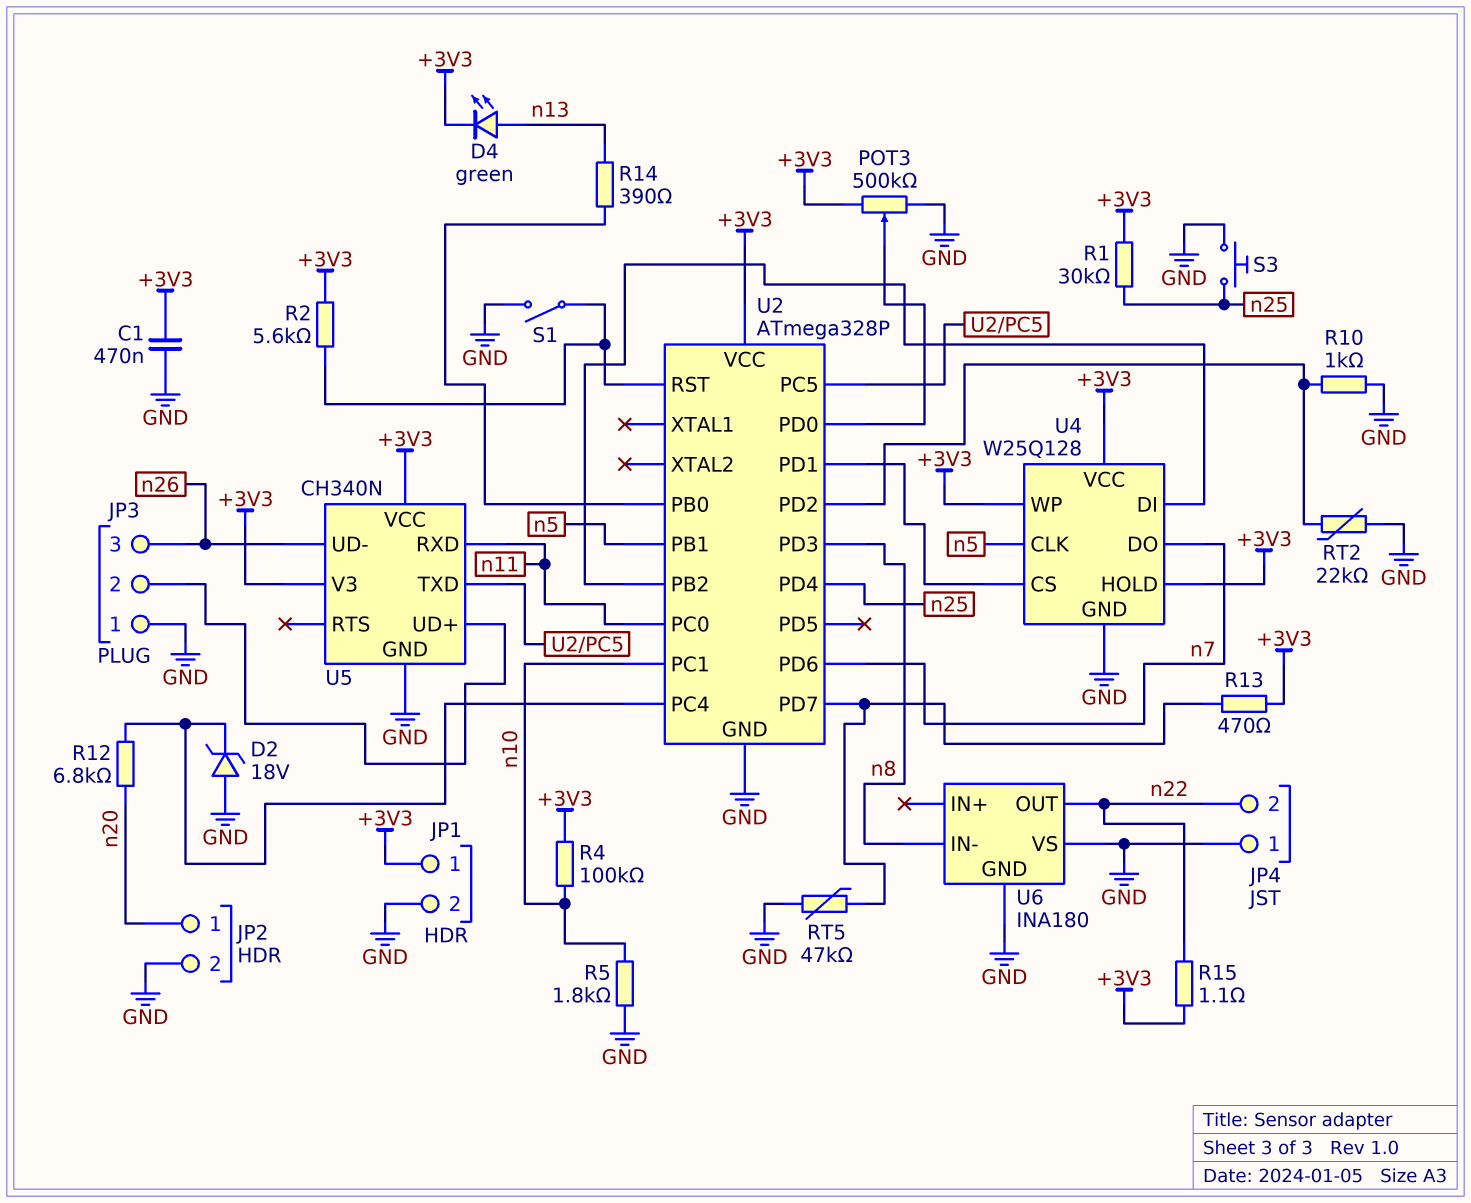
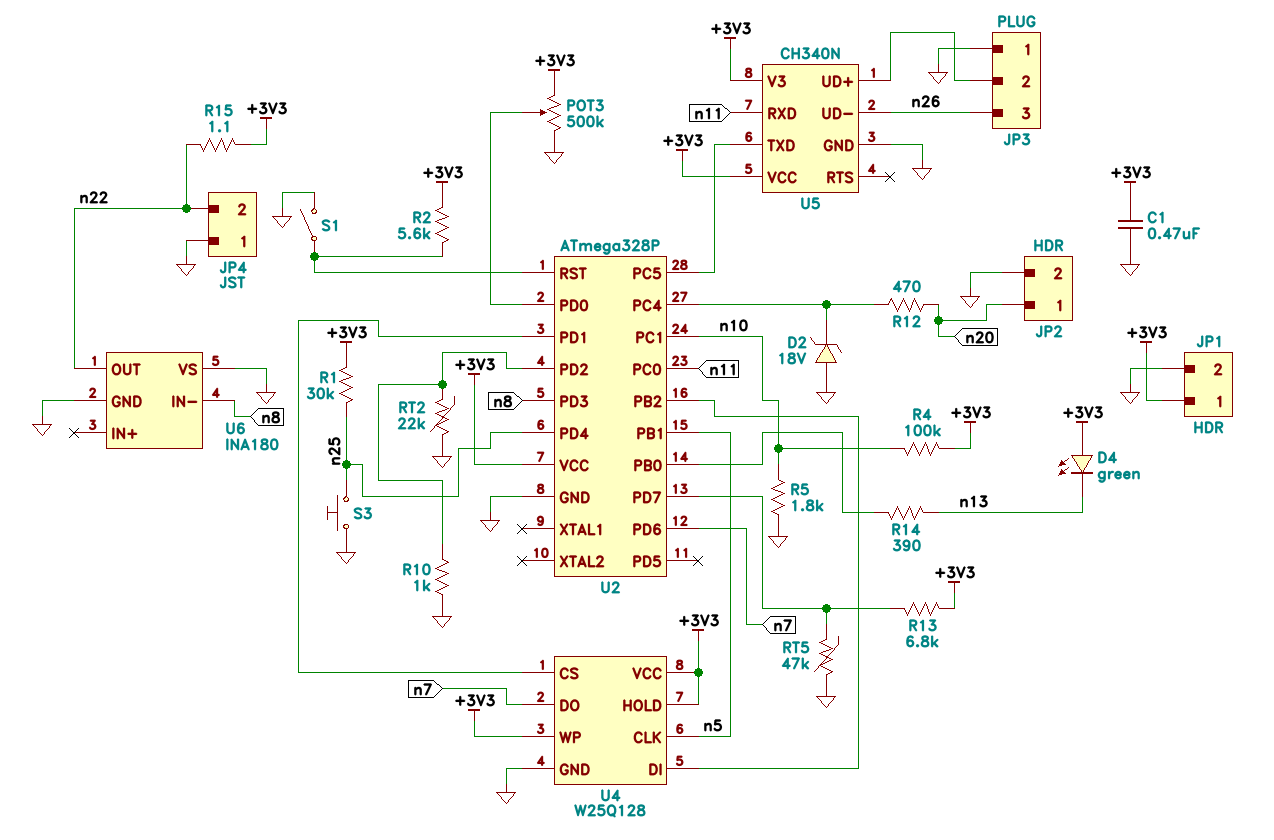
D4: LED green (A n13, K +3V3) -> LED green (A +3V3, K n13)
R12: 6.8k (U2/PC4, n20) -> 470 (U2/PC4, n20)
R13: 470 (+3V3, U2/PD7) -> 6.8k (+3V3, U2/PD7)

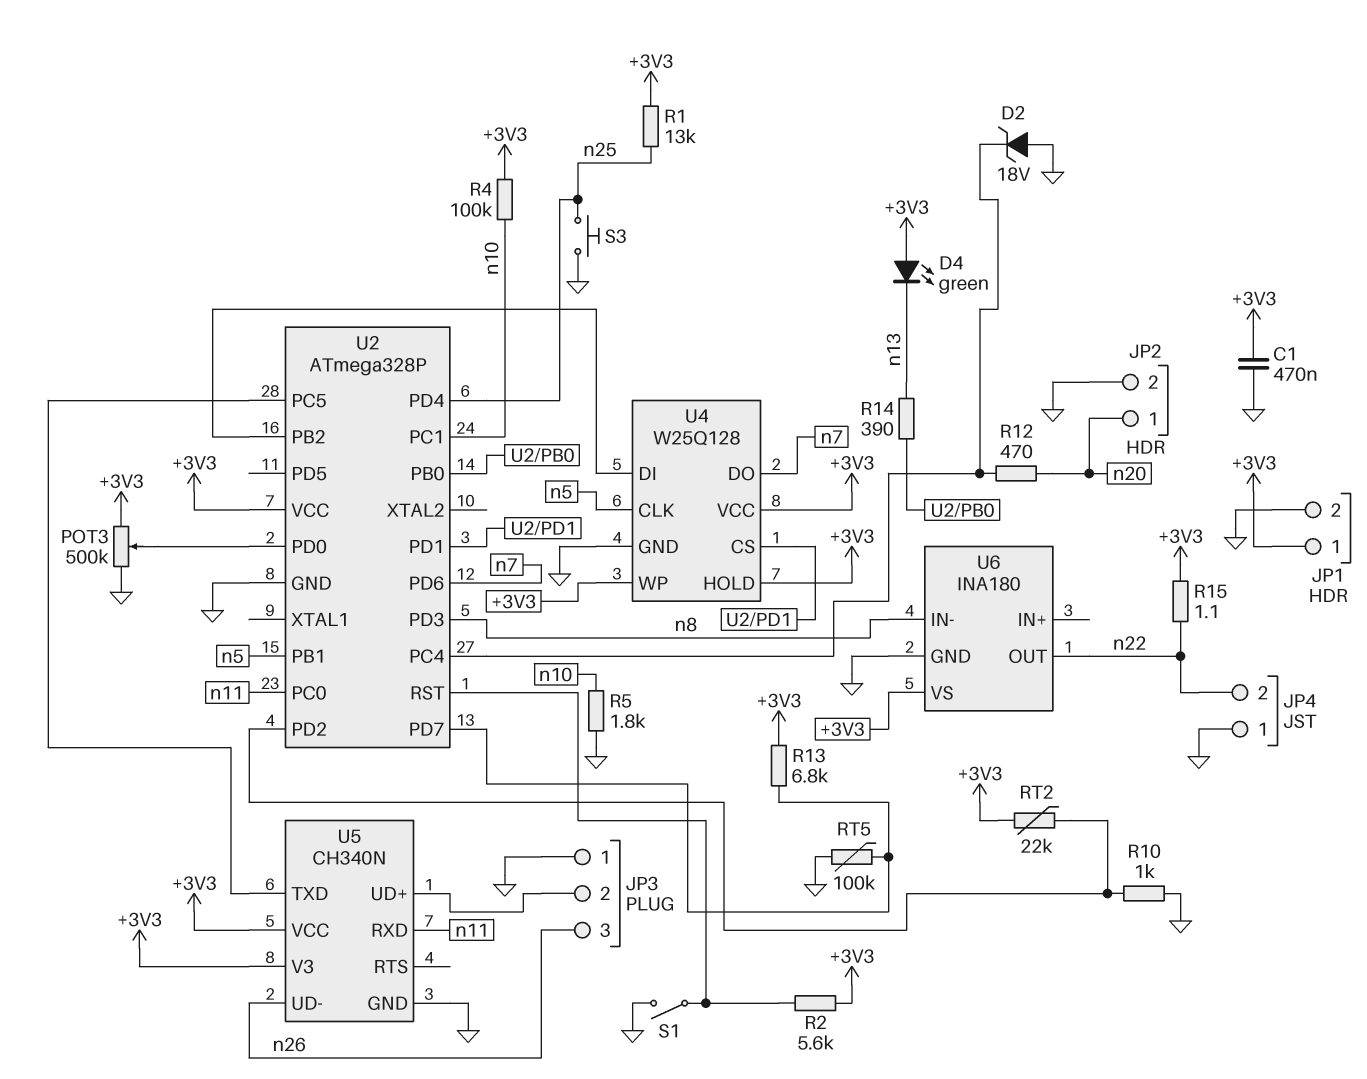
R1: 30k (+3V3, n25) -> 13k (+3V3, n25)
RT2: 22k (GND, U2/PD2) -> 22k (+3V3, U2/PD2)
RT5: 47k (GND, U2/PD7) -> 100k (GND, U2/PD7)
U6 pin VS: GND -> +3V3

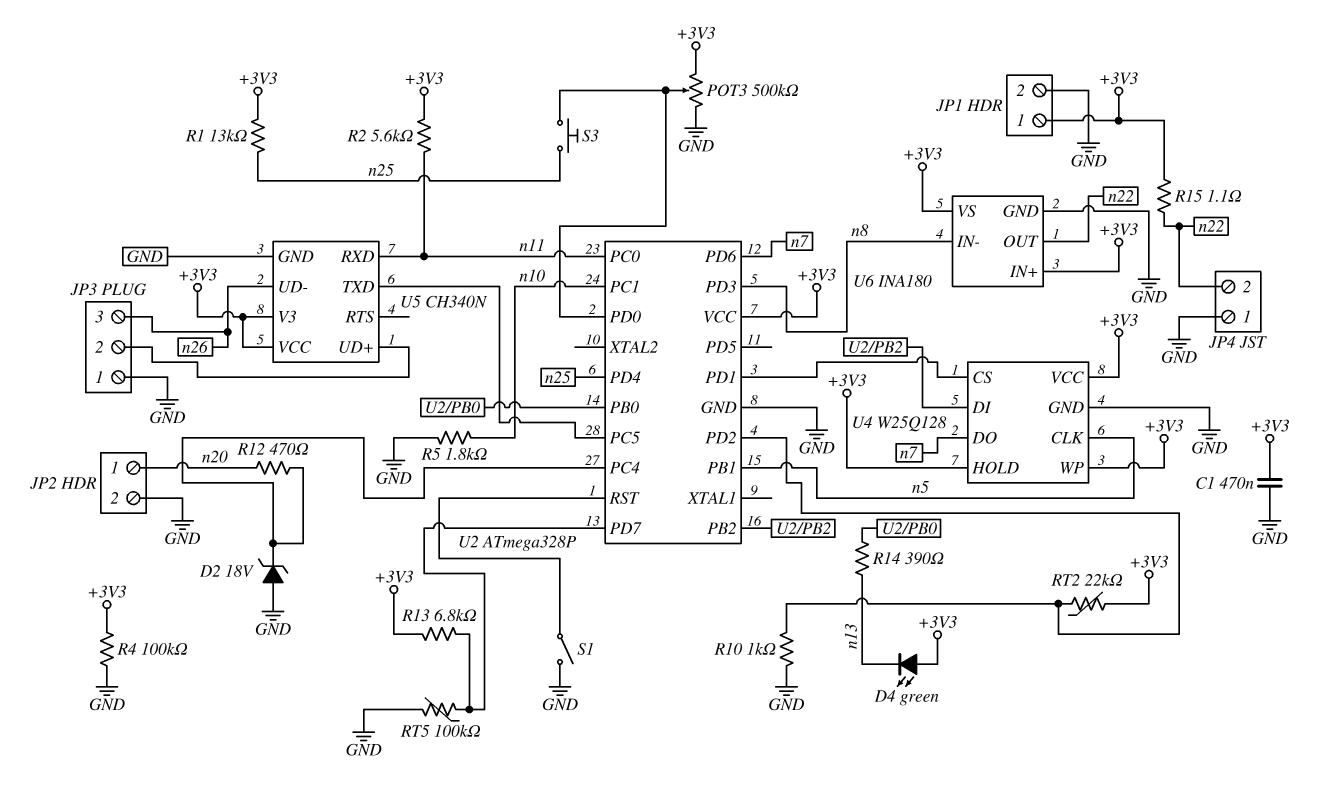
R2: 5.6k (+3V3, U2/RST) -> 5.6k (+3V3, n11)
R4: 100k (+3V3, n10) -> 100k (+3V3, GND)
S3: button (GND, n25) -> button (U2/PD0, n25)
U6 pin IN+: none -> +3V3

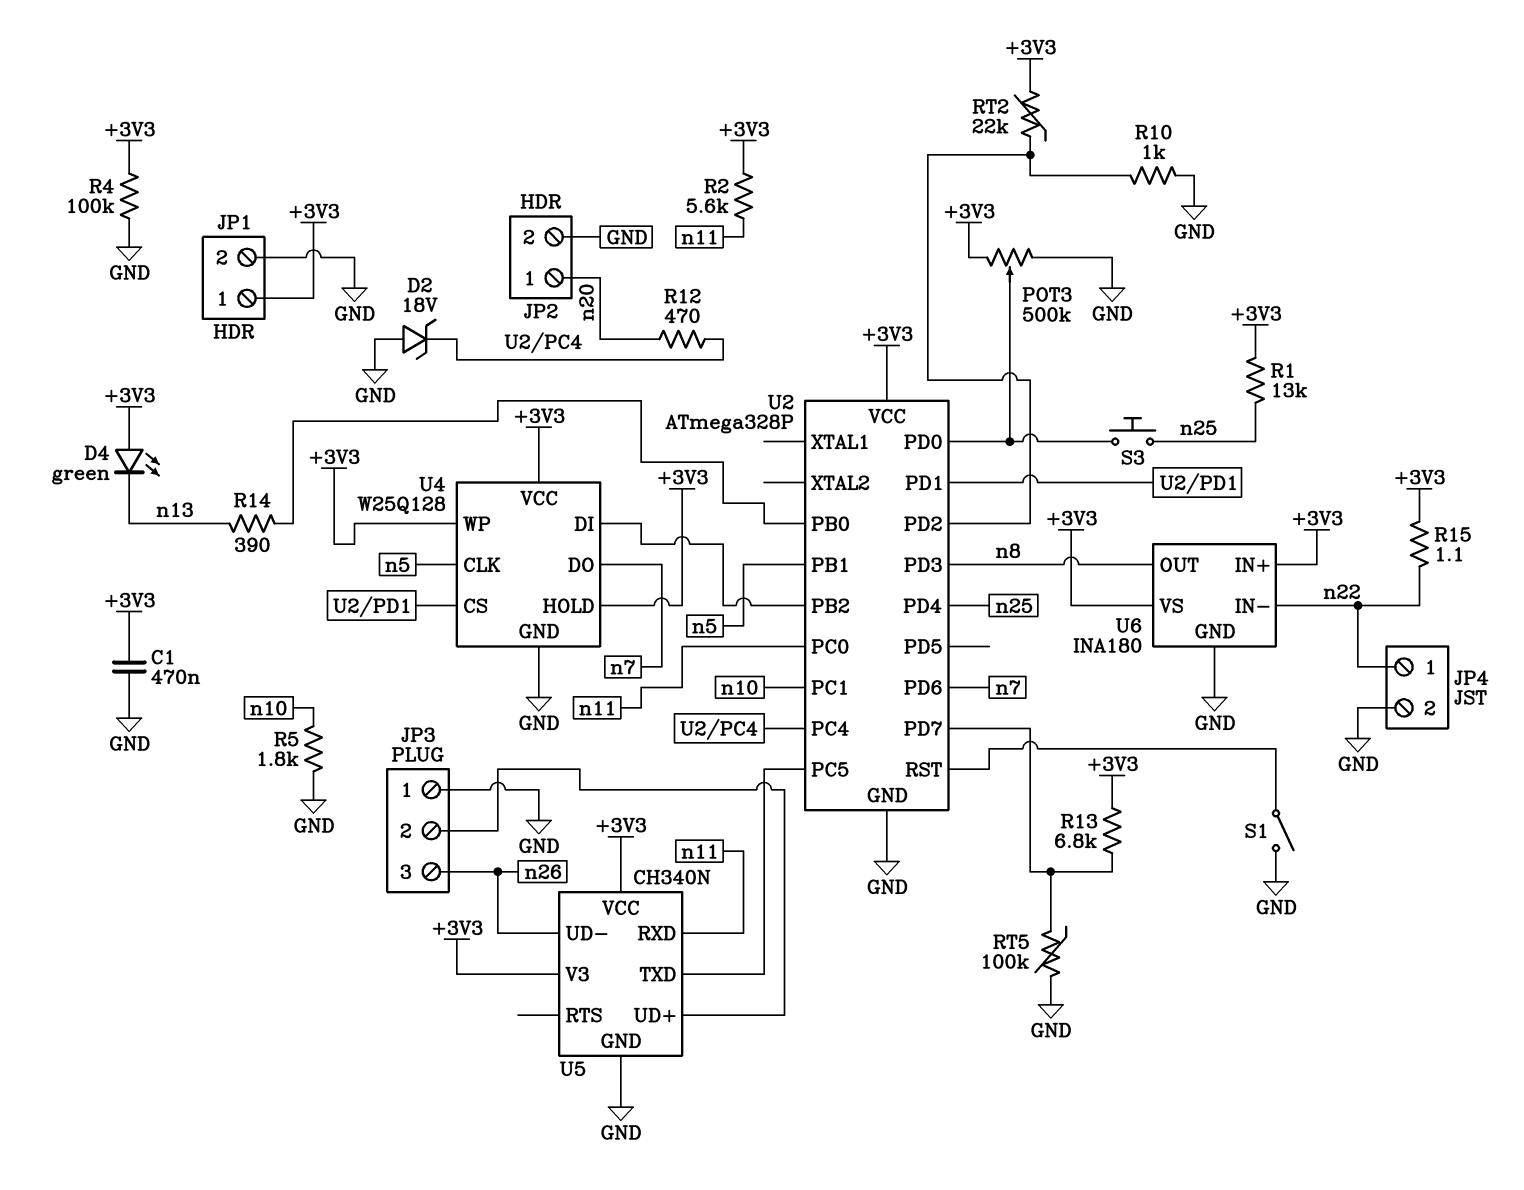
JP4 pin 1: GND -> n22
JP4 pin 2: n22 -> GND
U6 pin IN-: n8 -> n22
U6 pin OUT: n22 -> n8

